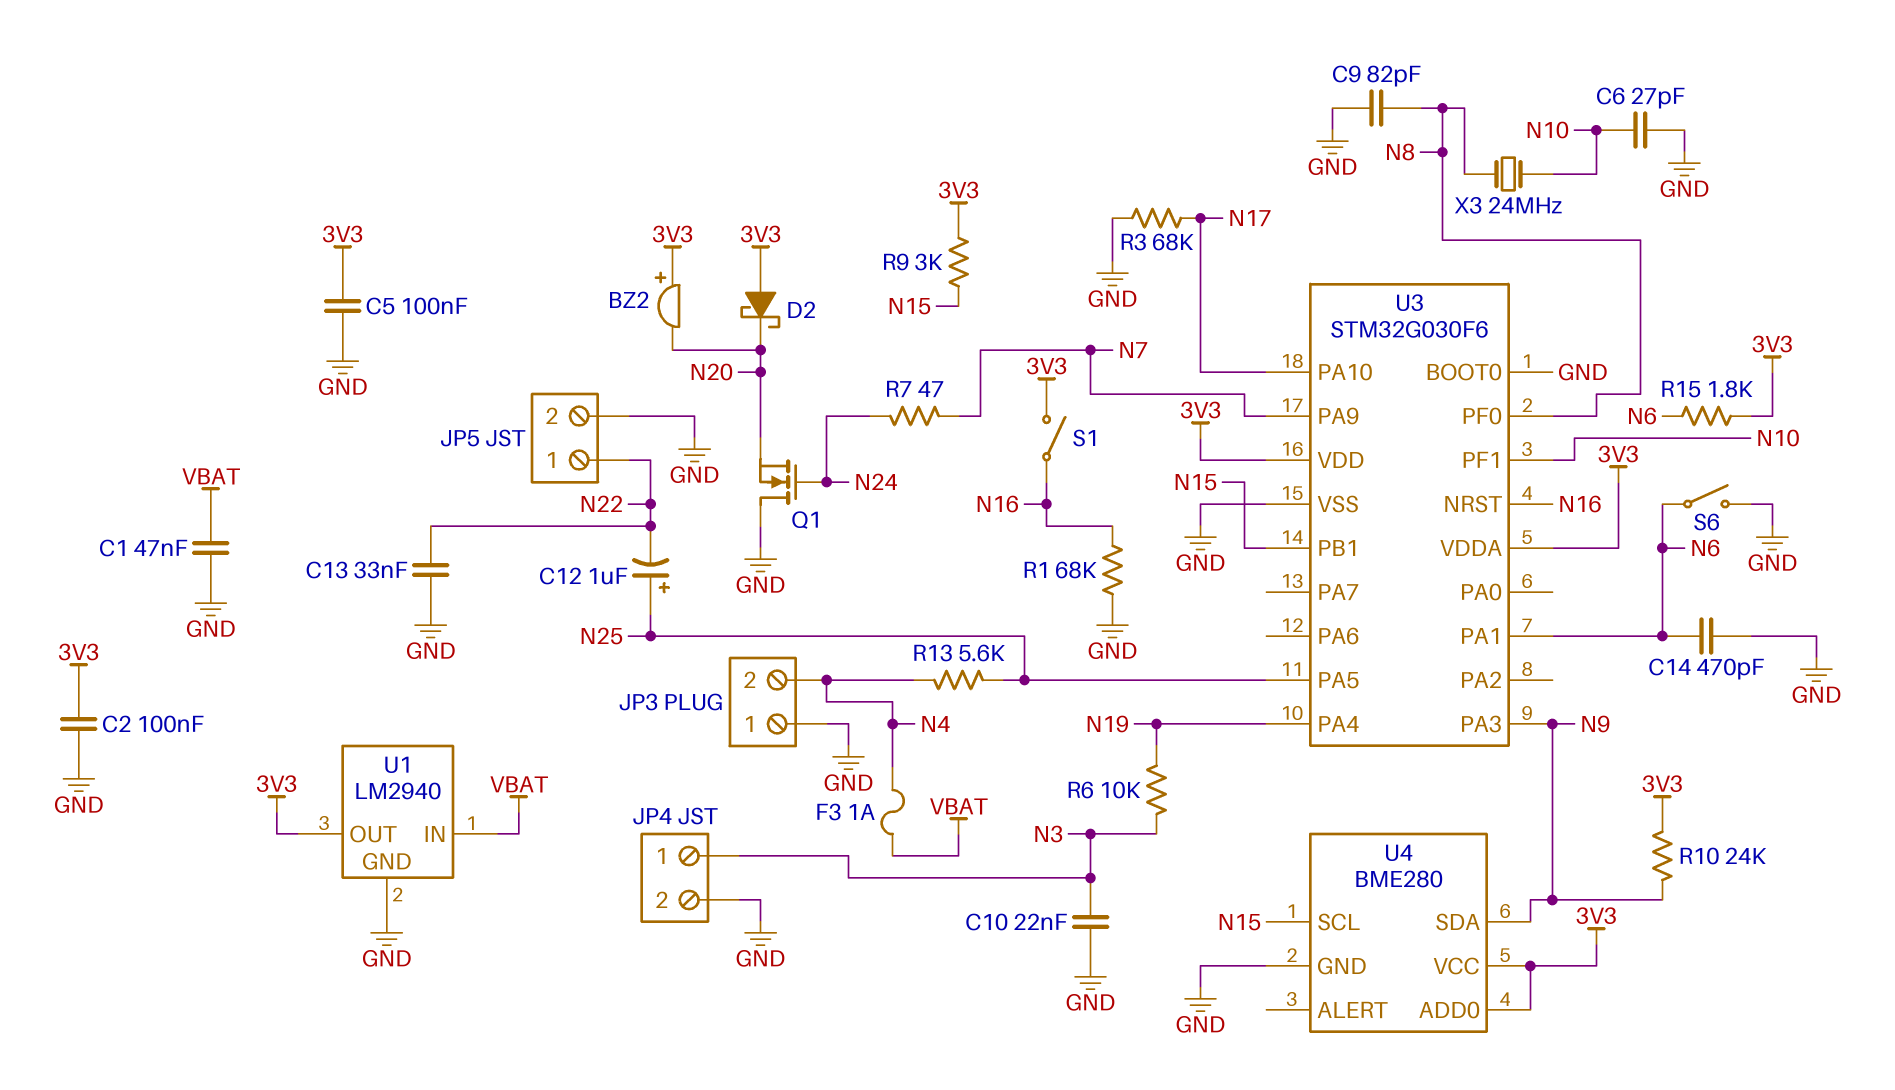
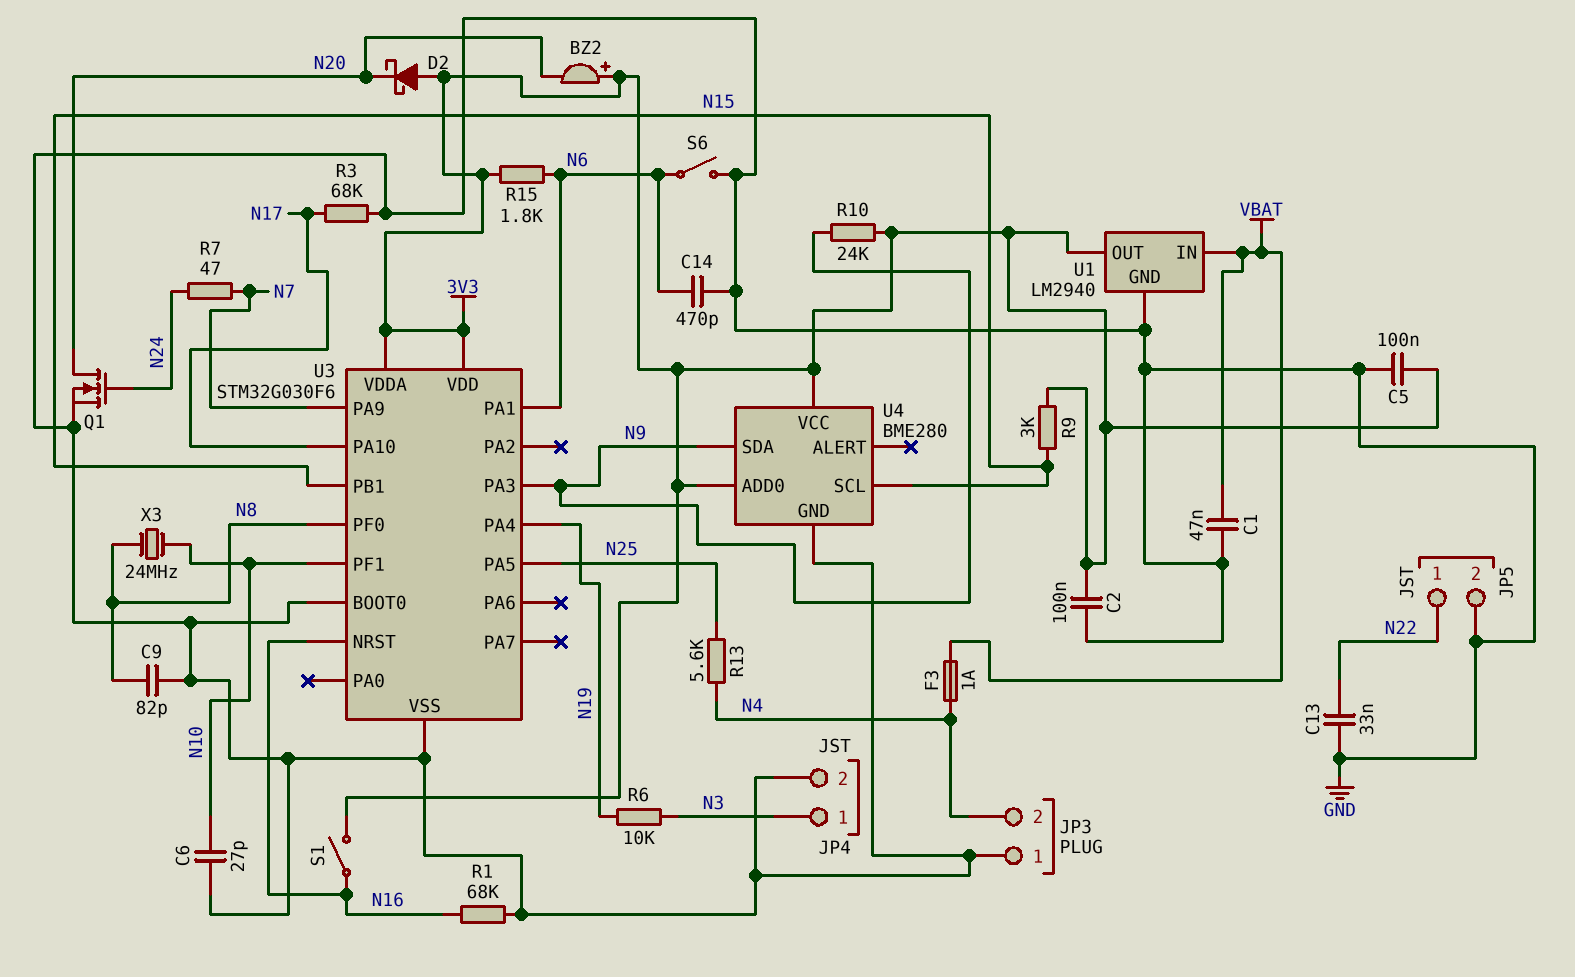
C10: 22nF (GND, N3) -> none
C12: 1uF (plus N25, minus N22) -> none
Q1: NMOS (G N24, D GND, S N20) -> NMOS (G N24, D N20, S GND)

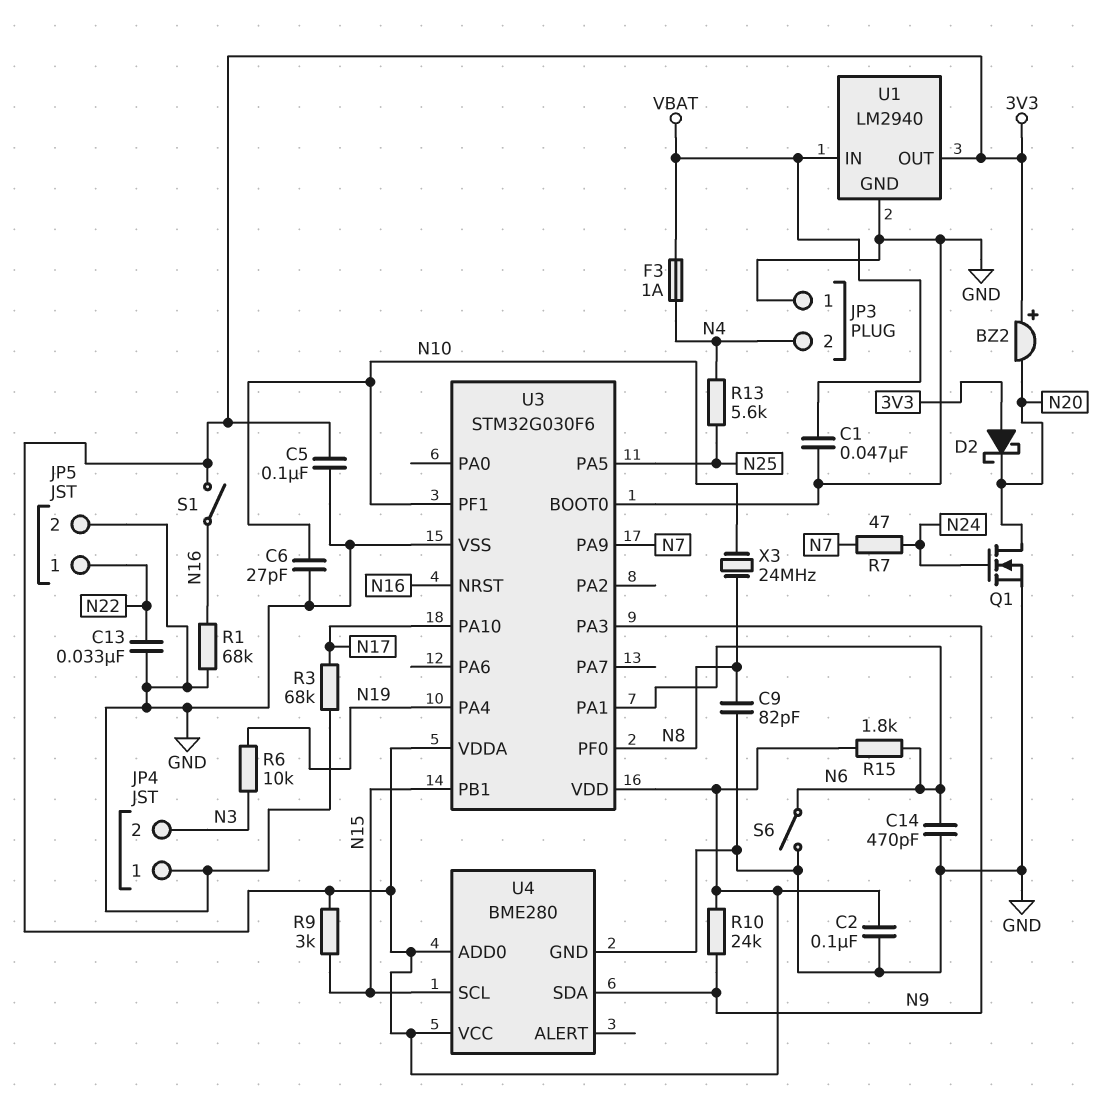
JP4 pin 1: N3 -> GND
JP4 pin 2: GND -> N3

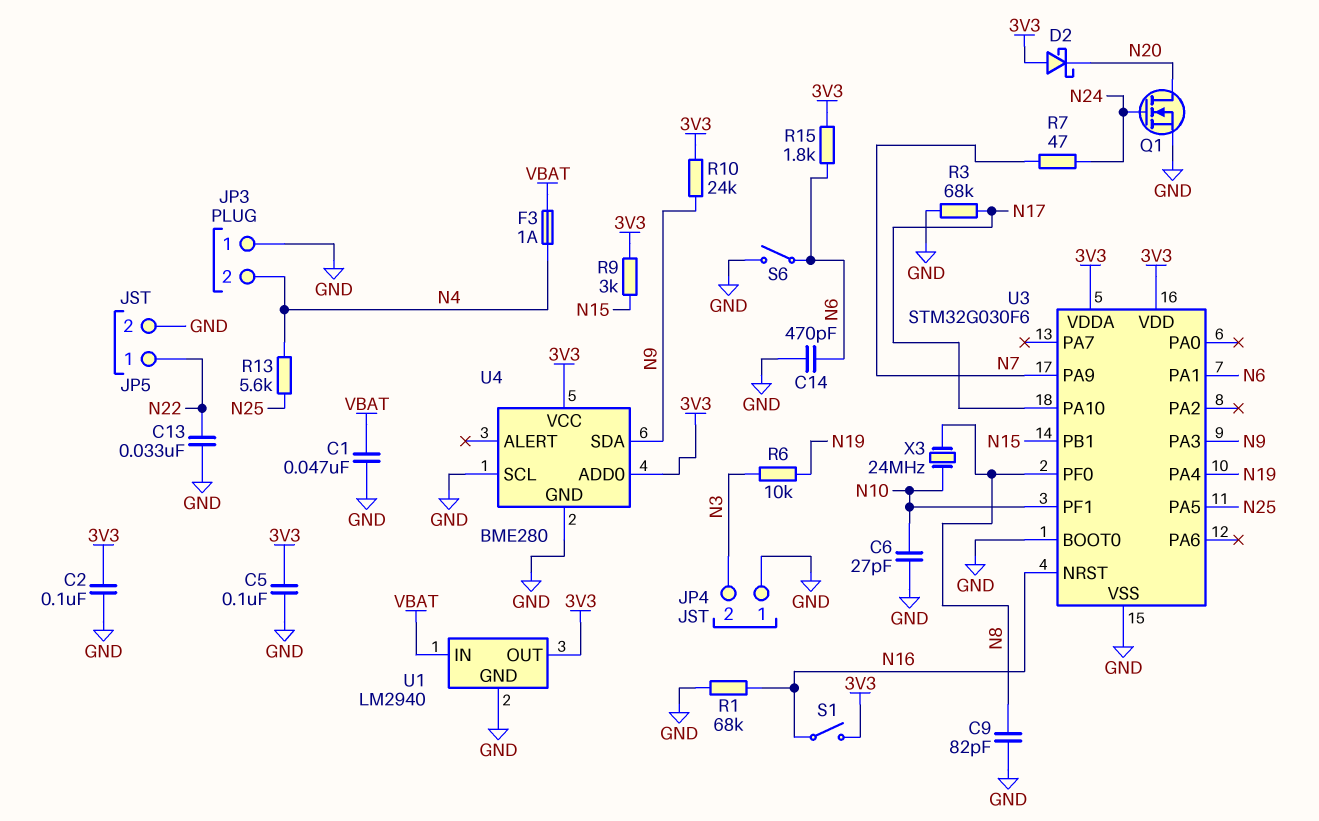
BZ2: buzzer (plus 3V3, minus N20) -> none
U4 pin SCL: N15 -> GND

